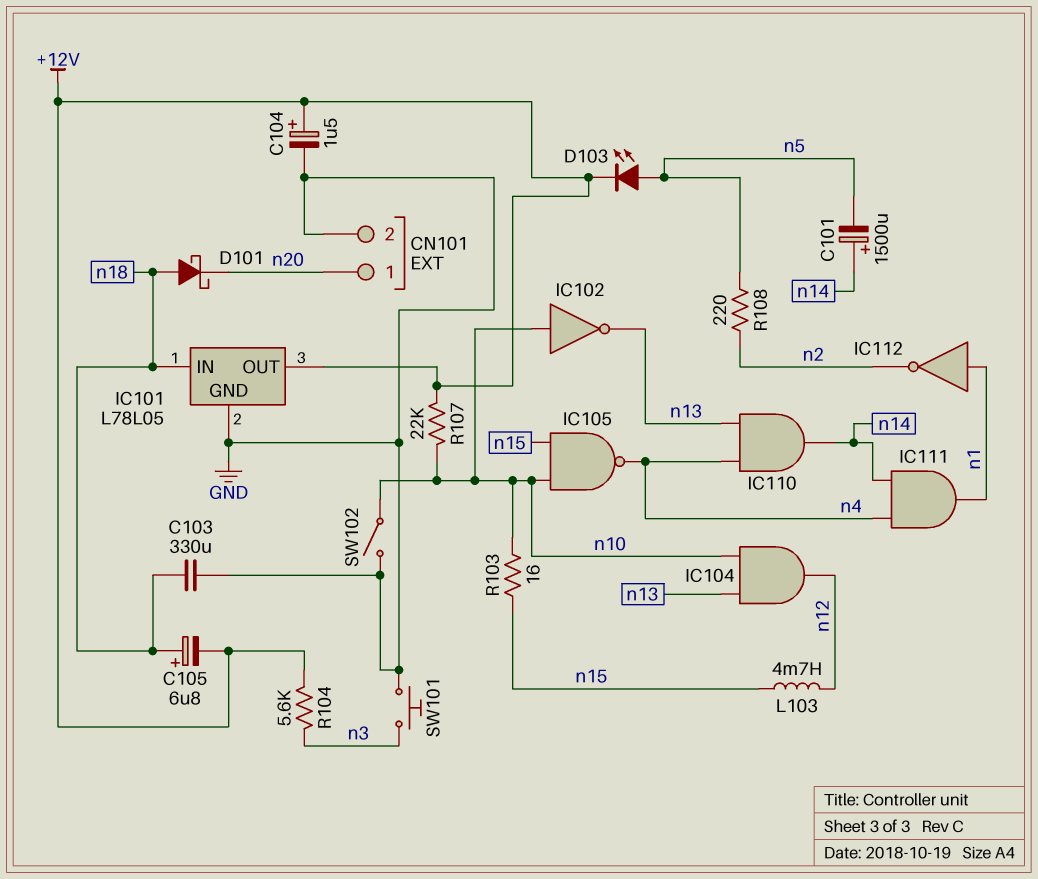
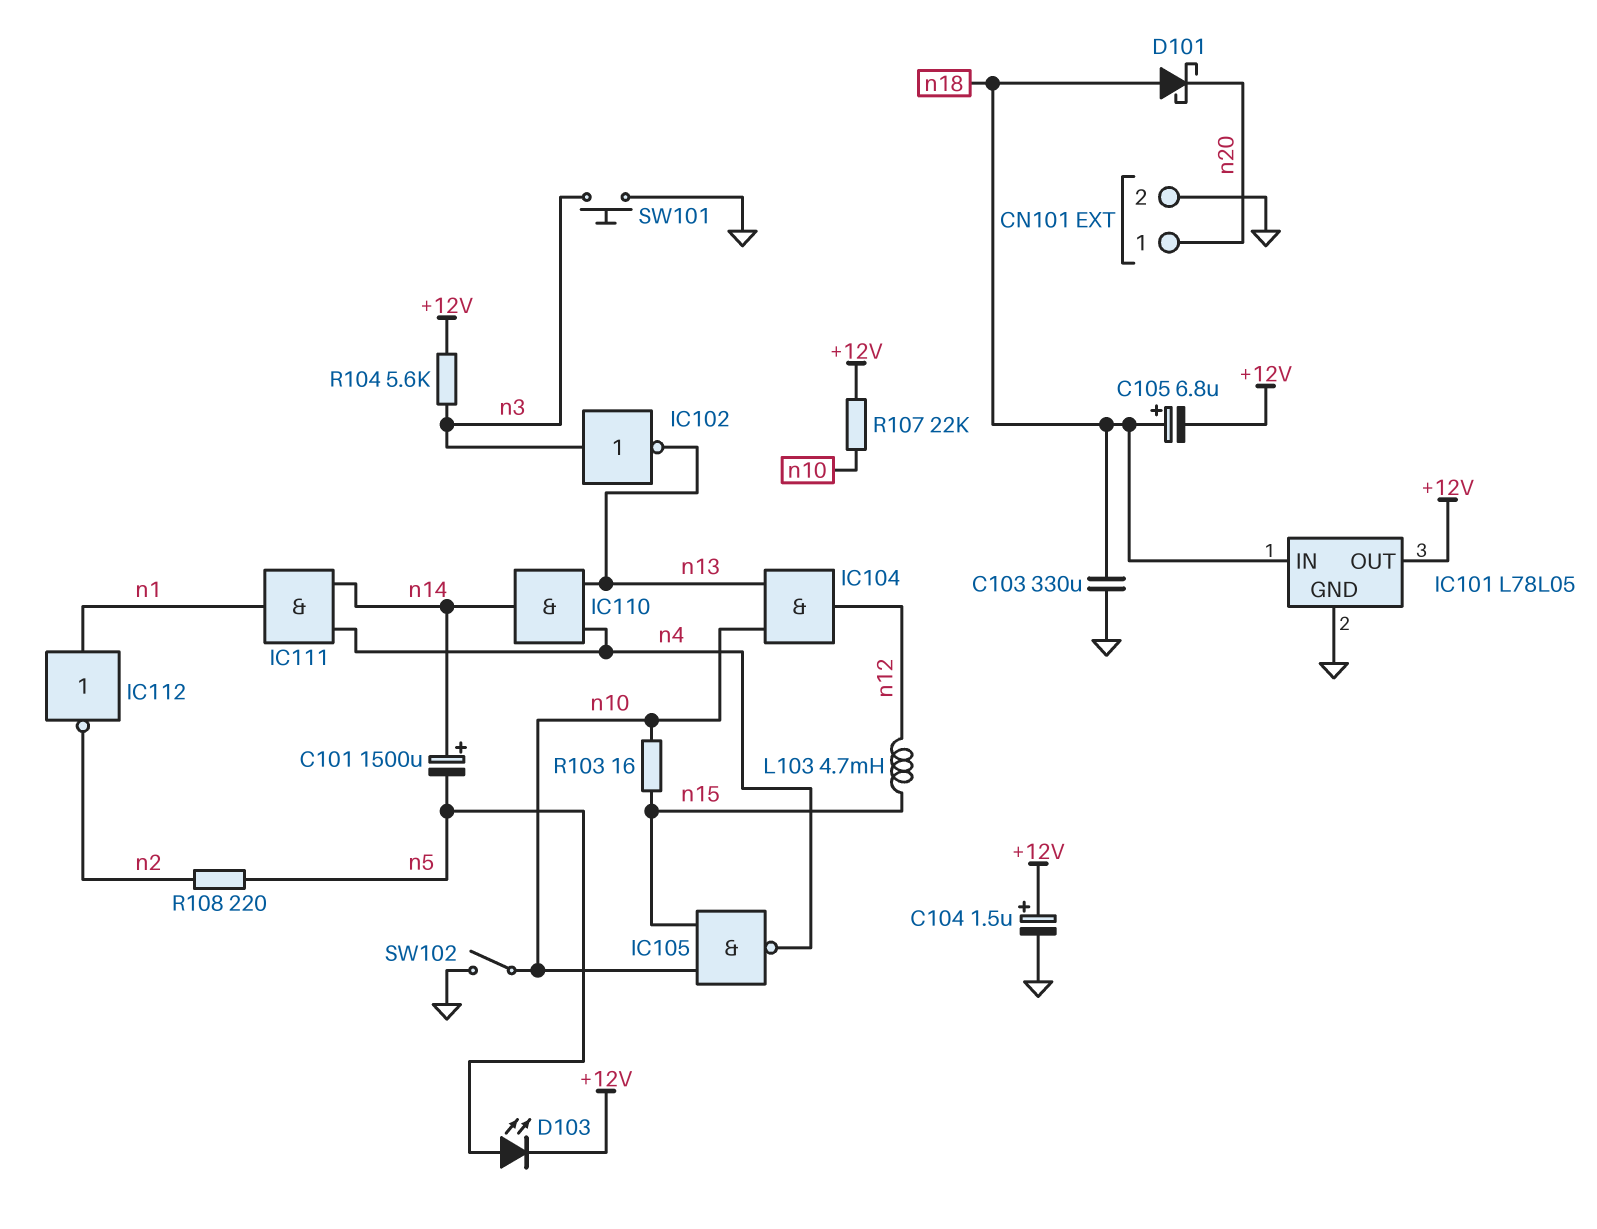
IC102: NOT (in n10, out n13) -> NOT (in n3, out n13)

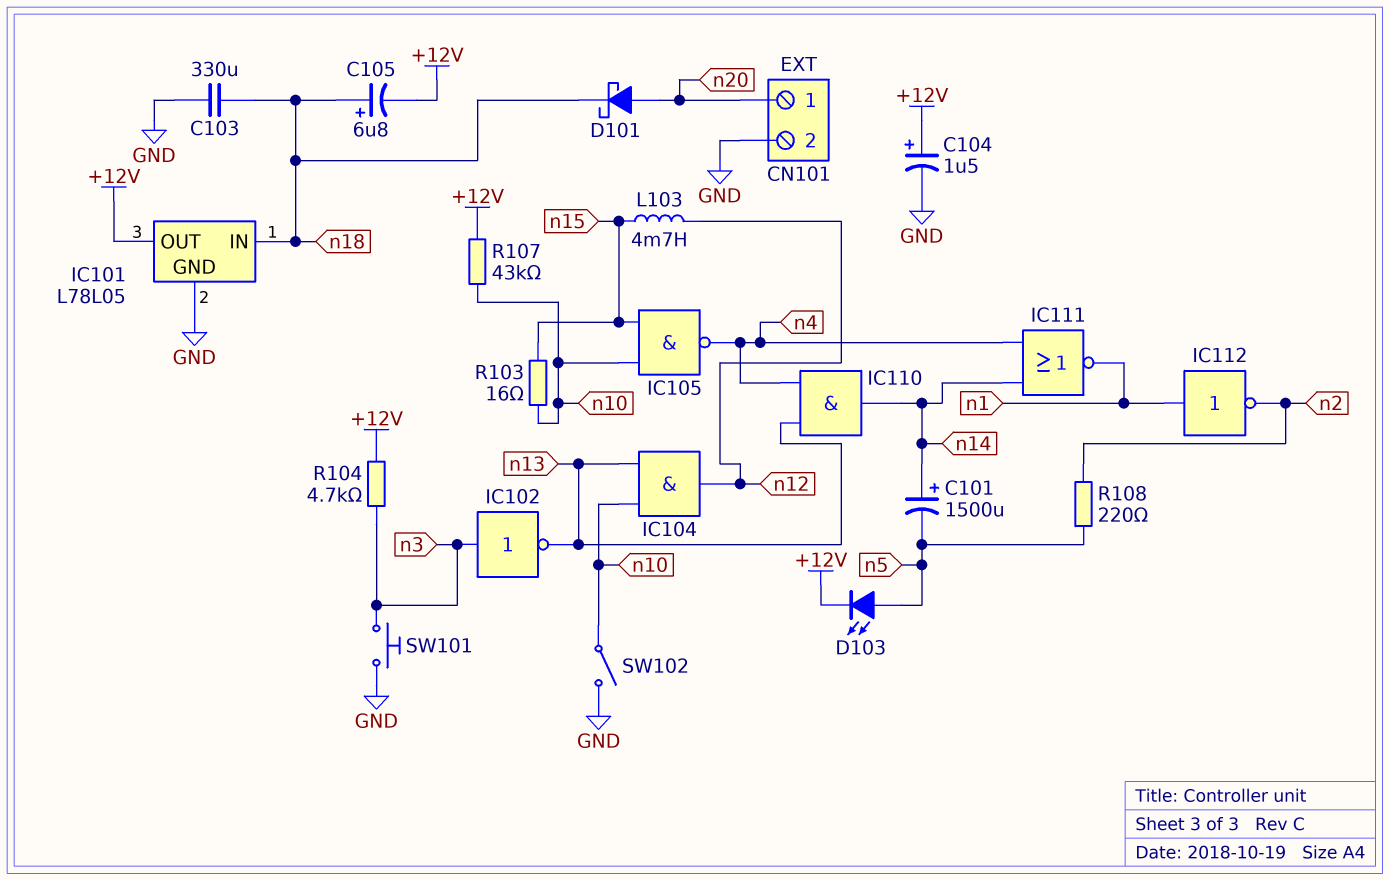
D101: schottky (A n18, K n20) -> schottky (A n20, K n18)
IC111: AND (in n4, in n14, out n1) -> NOR (in n4, in n14, out n1)
R104: 5.6k (+12V, n3) -> 4.7k (+12V, n3)
R107: 22k (+12V, n10) -> 43k (+12V, n10)

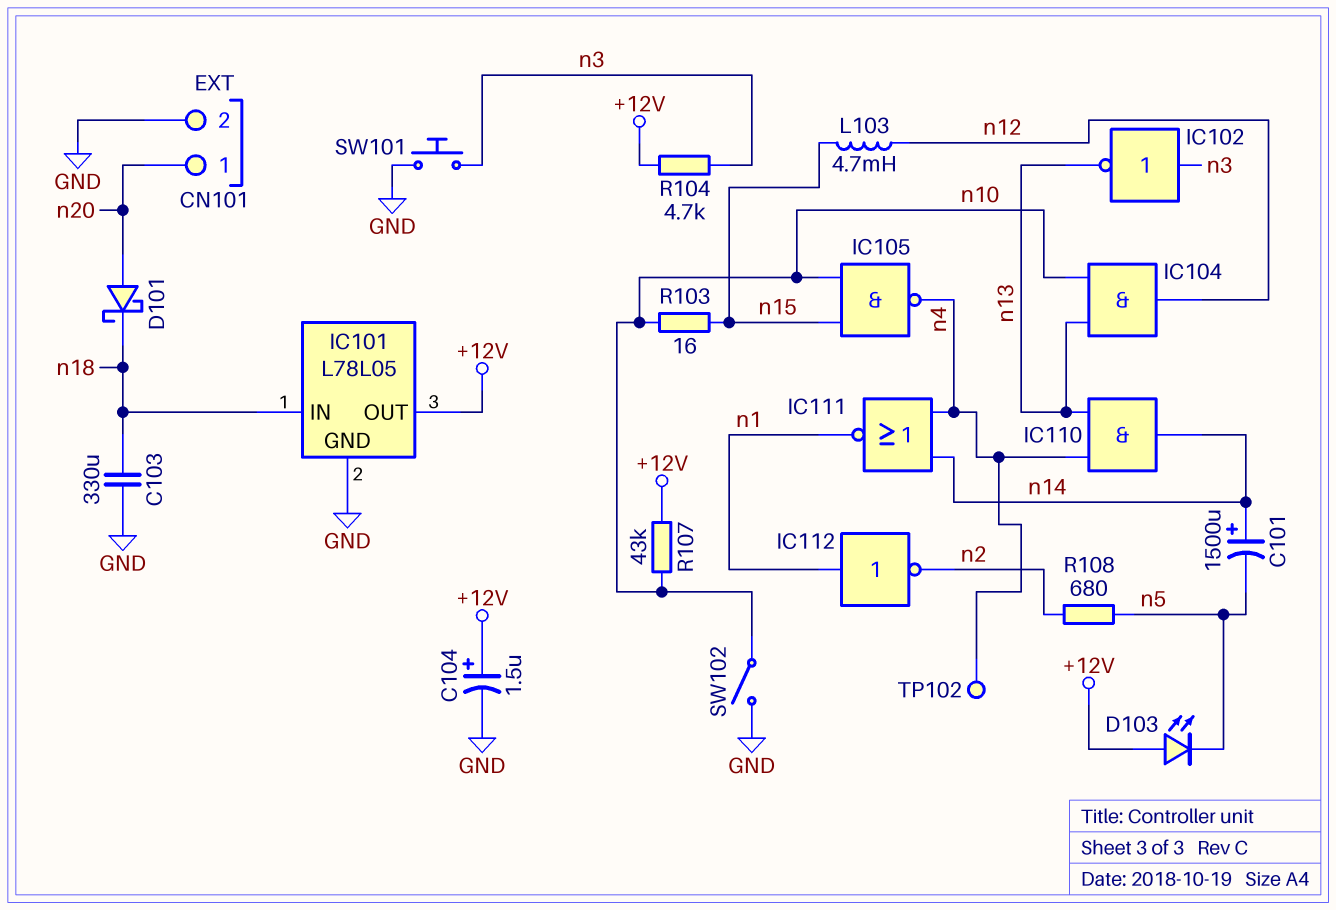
C105: 6.8uF (plus n18, minus +12V) -> none
D103: LED (A n5, K +12V) -> LED (A +12V, K n5)
R108: 220 (n2, n5) -> 680 (n2, n5)
TP102: none -> test point (n4)

